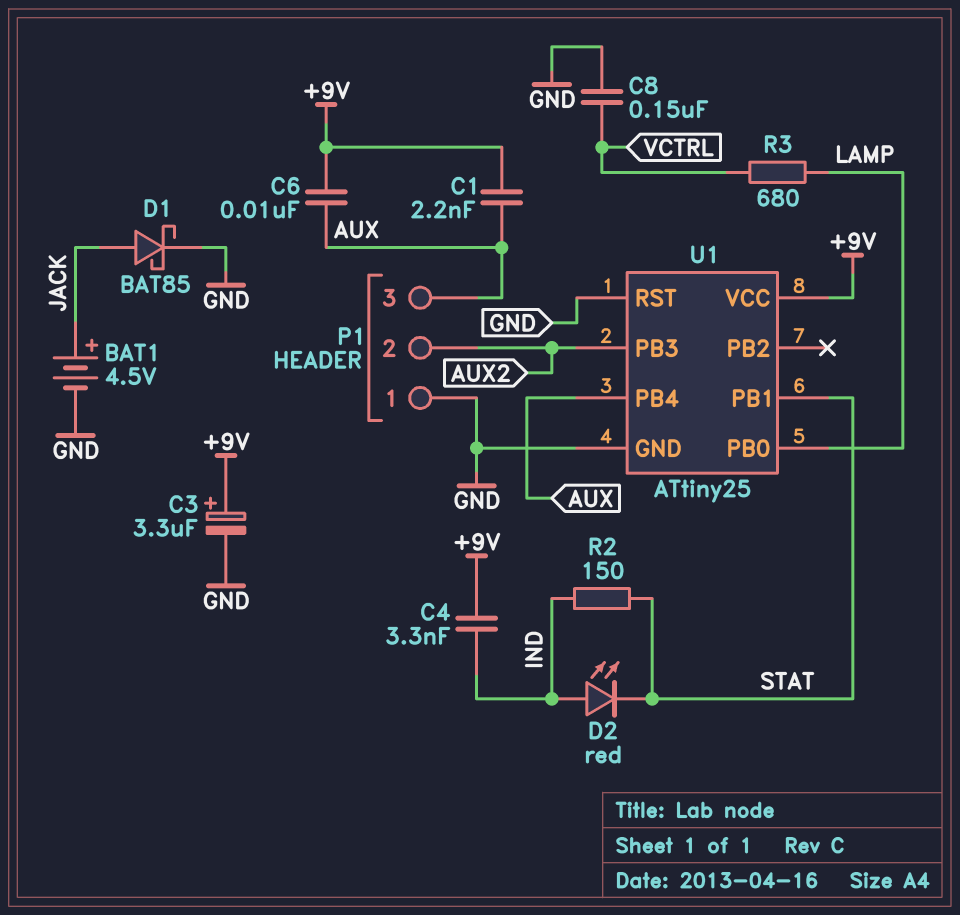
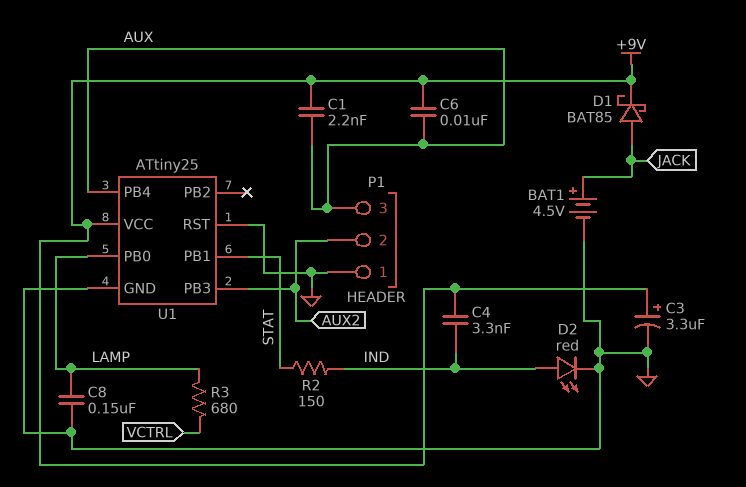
C8: 150nF (GND, VCTRL) -> 150nF (GND, LAMP)
D1: schottky BAT85 (A JACK, K GND) -> schottky BAT85 (A JACK, K +9V)
D2: LED red (A IND, K STAT) -> LED red (A IND, K GND)

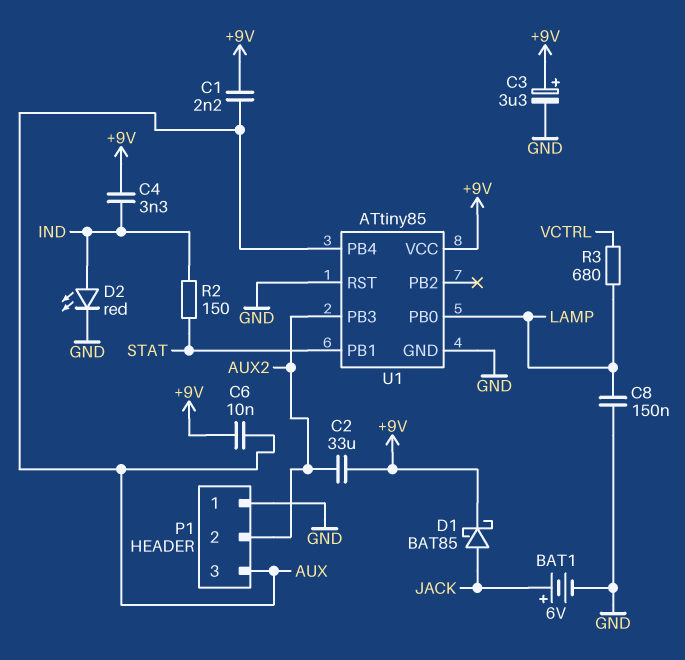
BAT1: 4.5V (plus JACK, minus GND) -> 6V (plus JACK, minus GND)
C2: none -> 33uF (+9V, AUX2)
U1: ATtiny25 -> ATtiny85

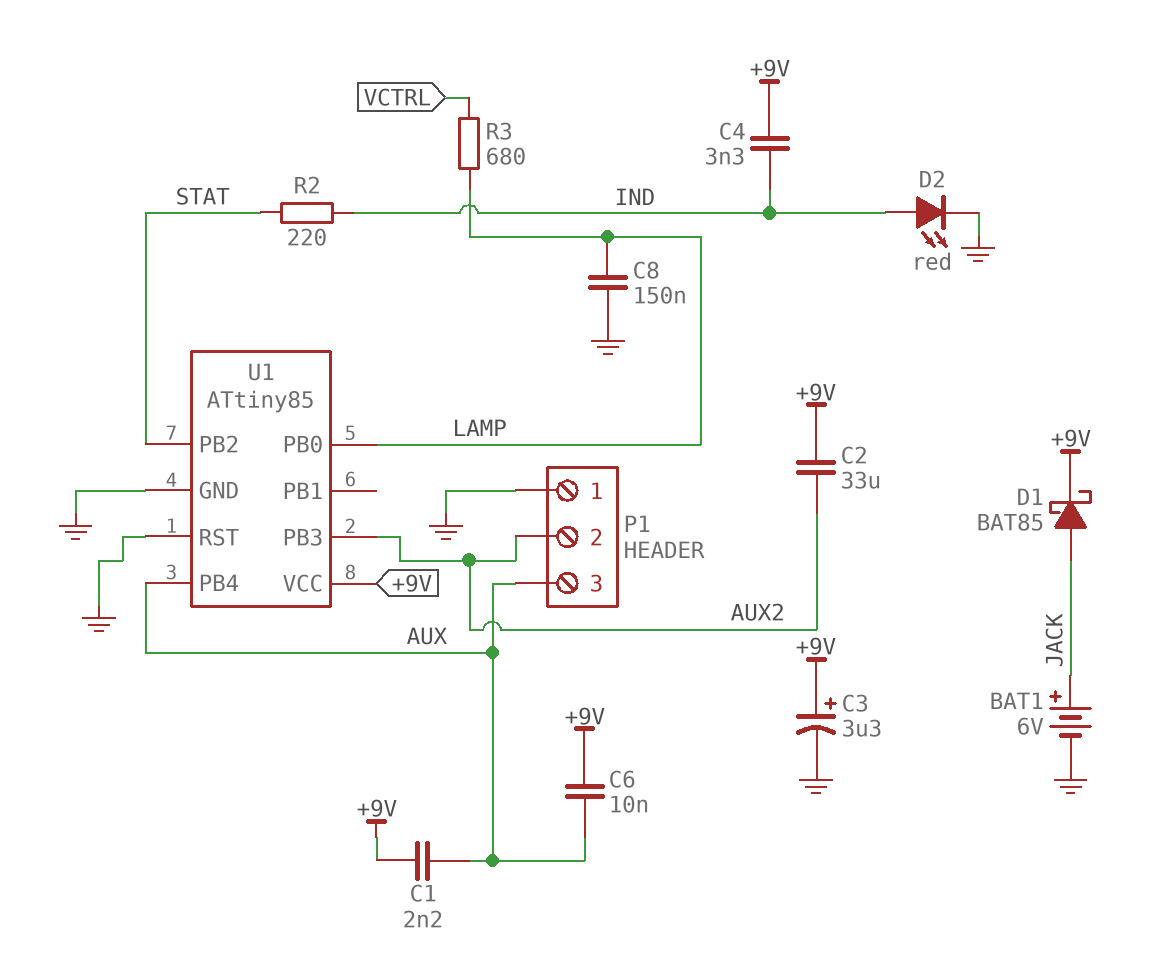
R2: 150 (IND, STAT) -> 220 (IND, STAT)
U1 pin PB1: STAT -> none
U1 pin PB2: none -> STAT

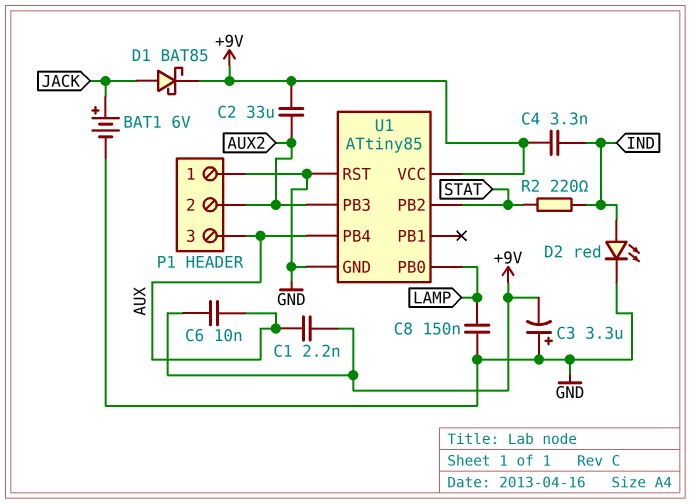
C3: 3.3uF (plus +9V, minus GND) -> 3.3uF (plus GND, minus +9V)
R3: 680 (LAMP, VCTRL) -> none

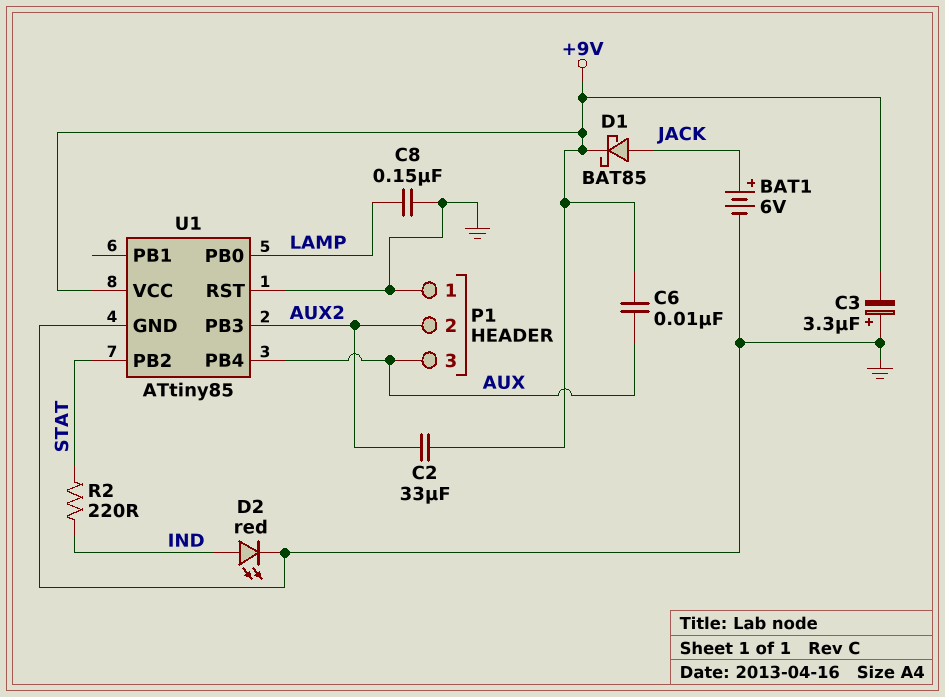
C1: 2.2nF (+9V, AUX) -> none
C4: 3.3nF (+9V, IND) -> none

